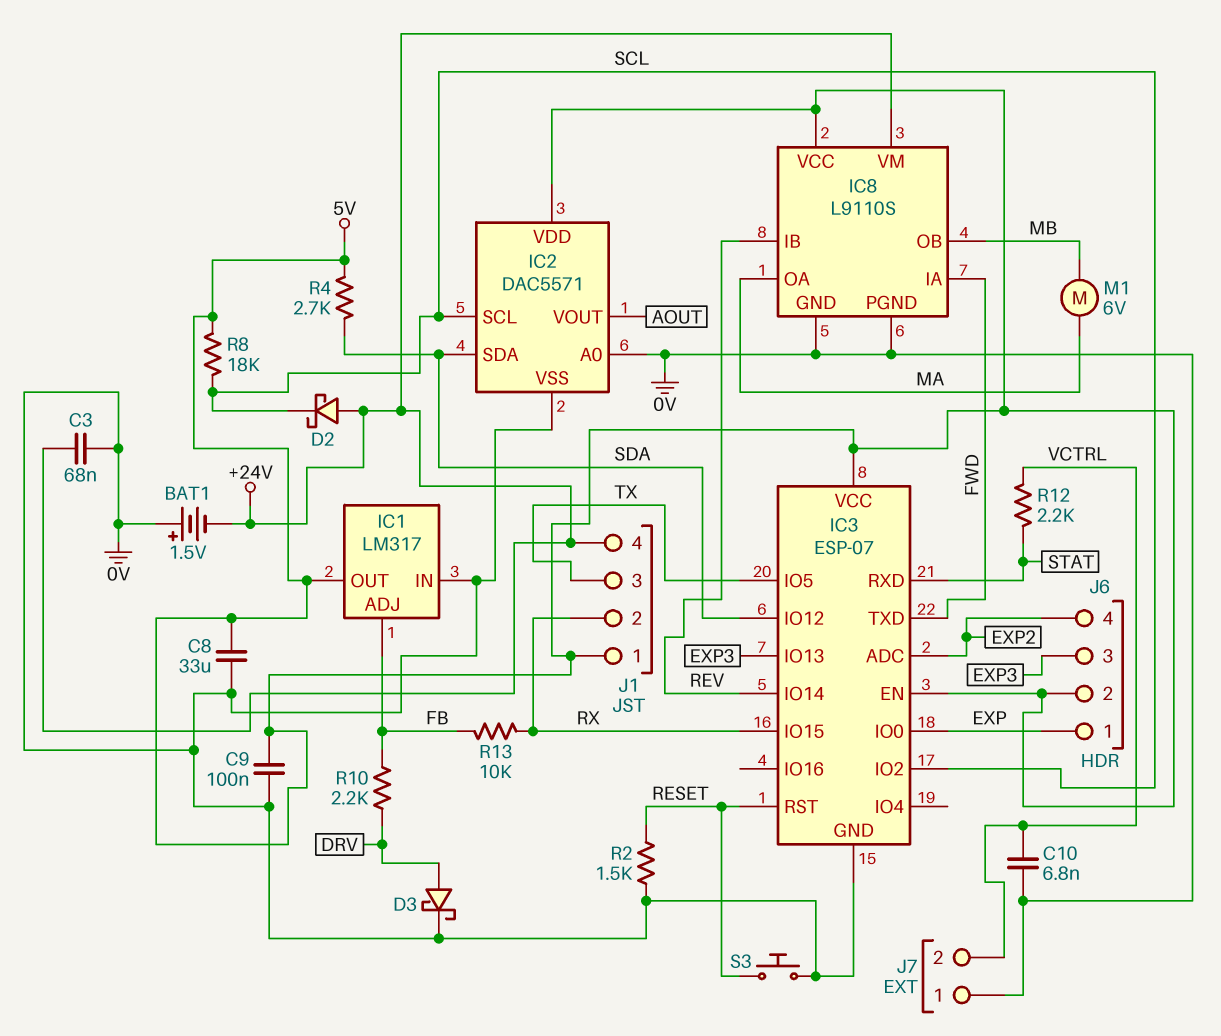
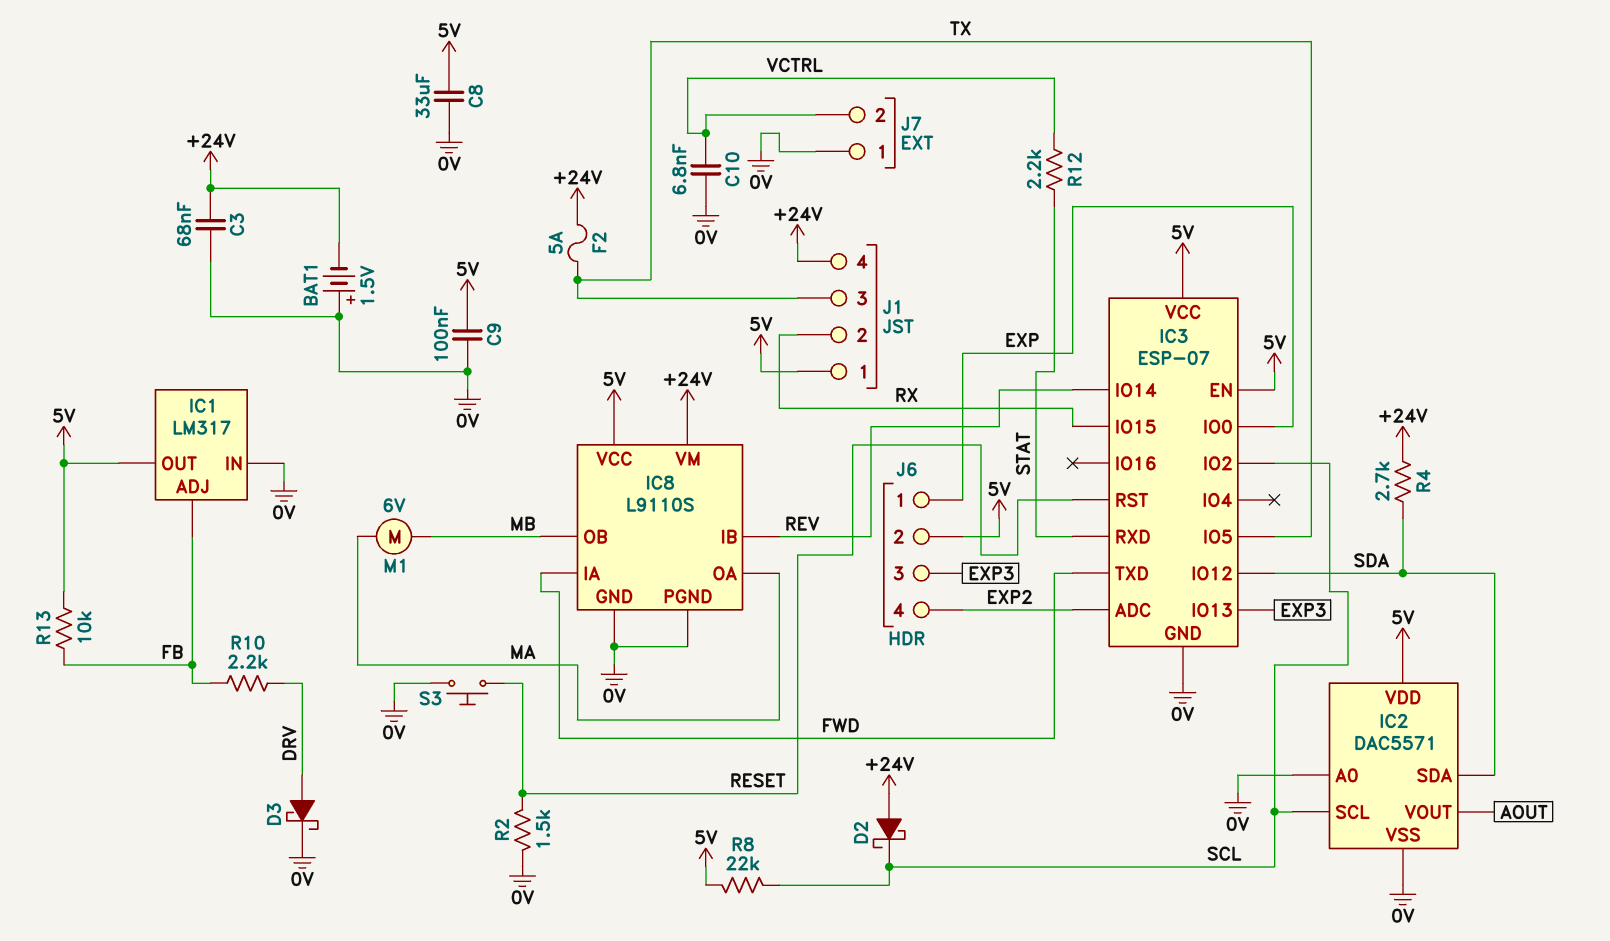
F2: none -> 5A (+24V, TX)
R4: 2.7k (5V, SDA) -> 2.7k (+24V, SDA)
R8: 18k (5V, SCL) -> 22k (5V, SCL)
R13: 10k (FB, RX) -> 10k (5V, FB)

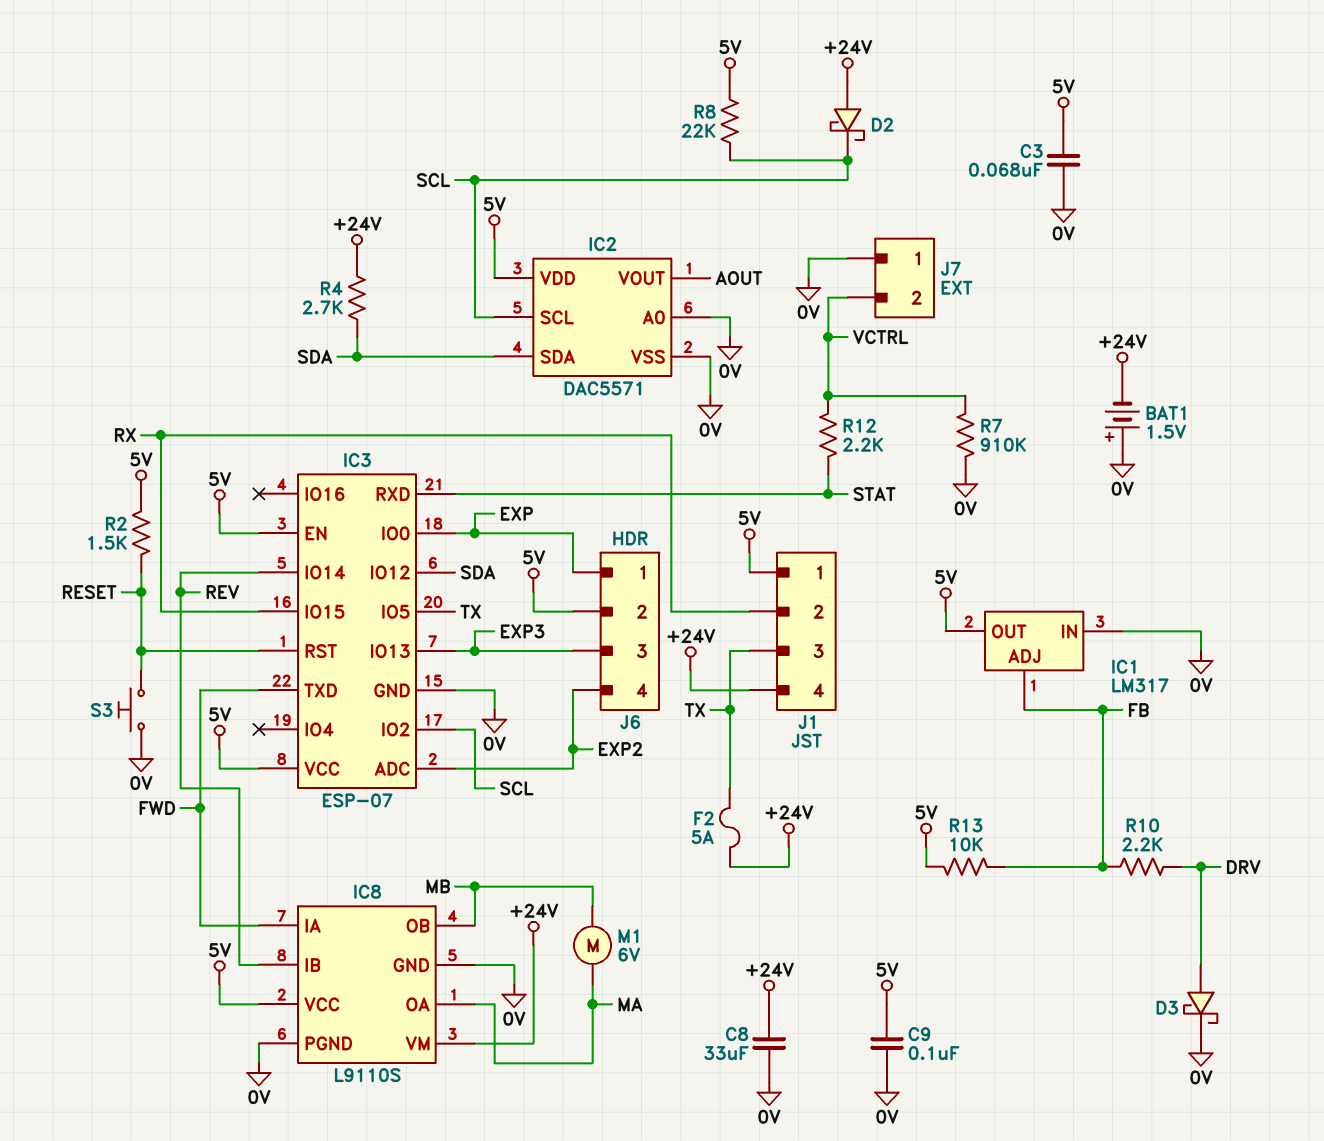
C3: 68nF (+24V, 0V) -> 68nF (0V, 5V)
C8: 33uF (0V, 5V) -> 33uF (+24V, 0V)
C10: 6.8nF (0V, VCTRL) -> none
R2: 1.5k (0V, RESET) -> 1.5k (5V, RESET)
R7: none -> 910k (0V, VCTRL)

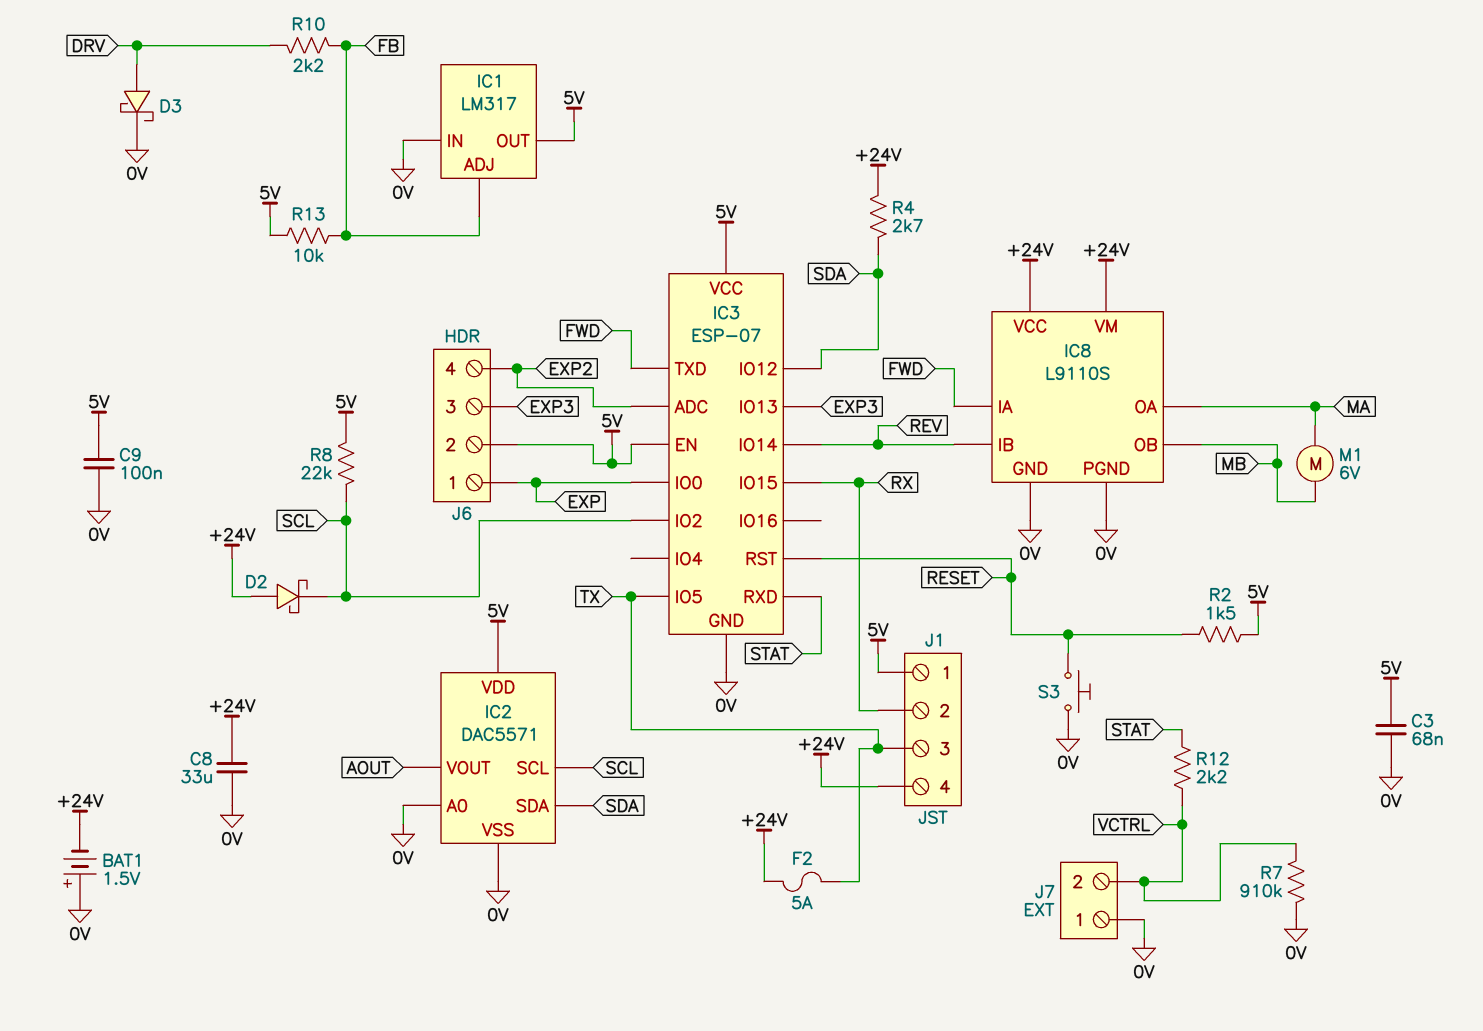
IC8 pin VCC: 5V -> +24V

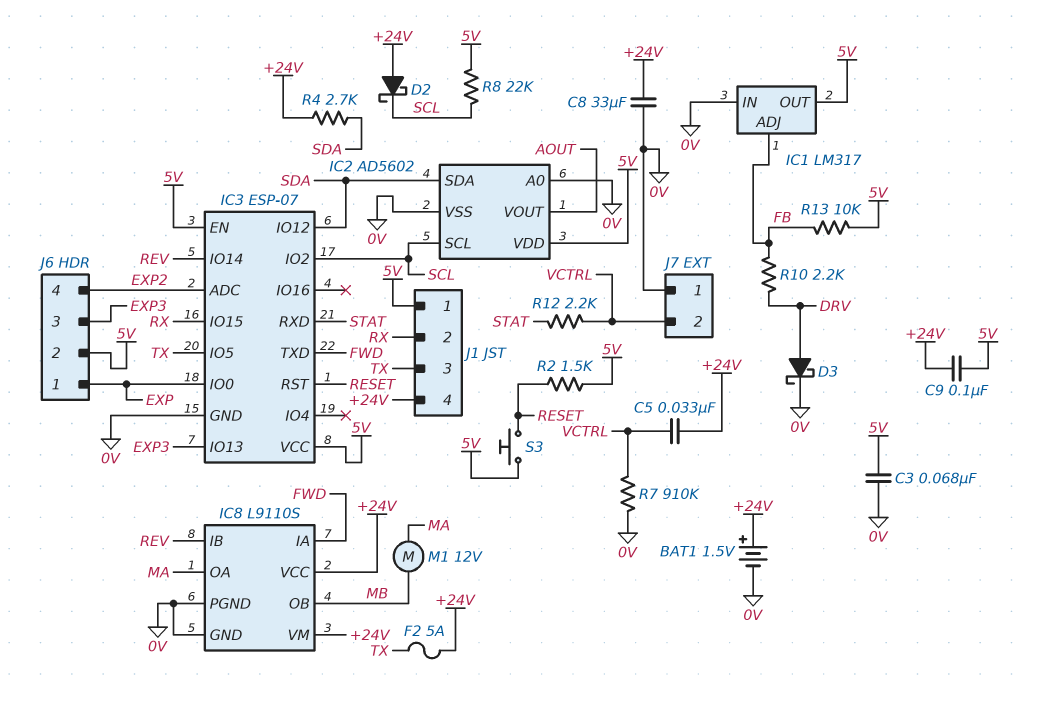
BAT1: 1.5V (plus 0V, minus +24V) -> 1.5V (plus +24V, minus 0V)
C5: none -> 33nF (+24V, VCTRL)
C9: 100nF (0V, 5V) -> 100nF (+24V, 5V)
IC2: DAC5571 -> AD5602
M1: motor 6V (MA, MB) -> motor 12V (MA, MB)
S3: button (0V, RESET) -> button (5V, RESET)

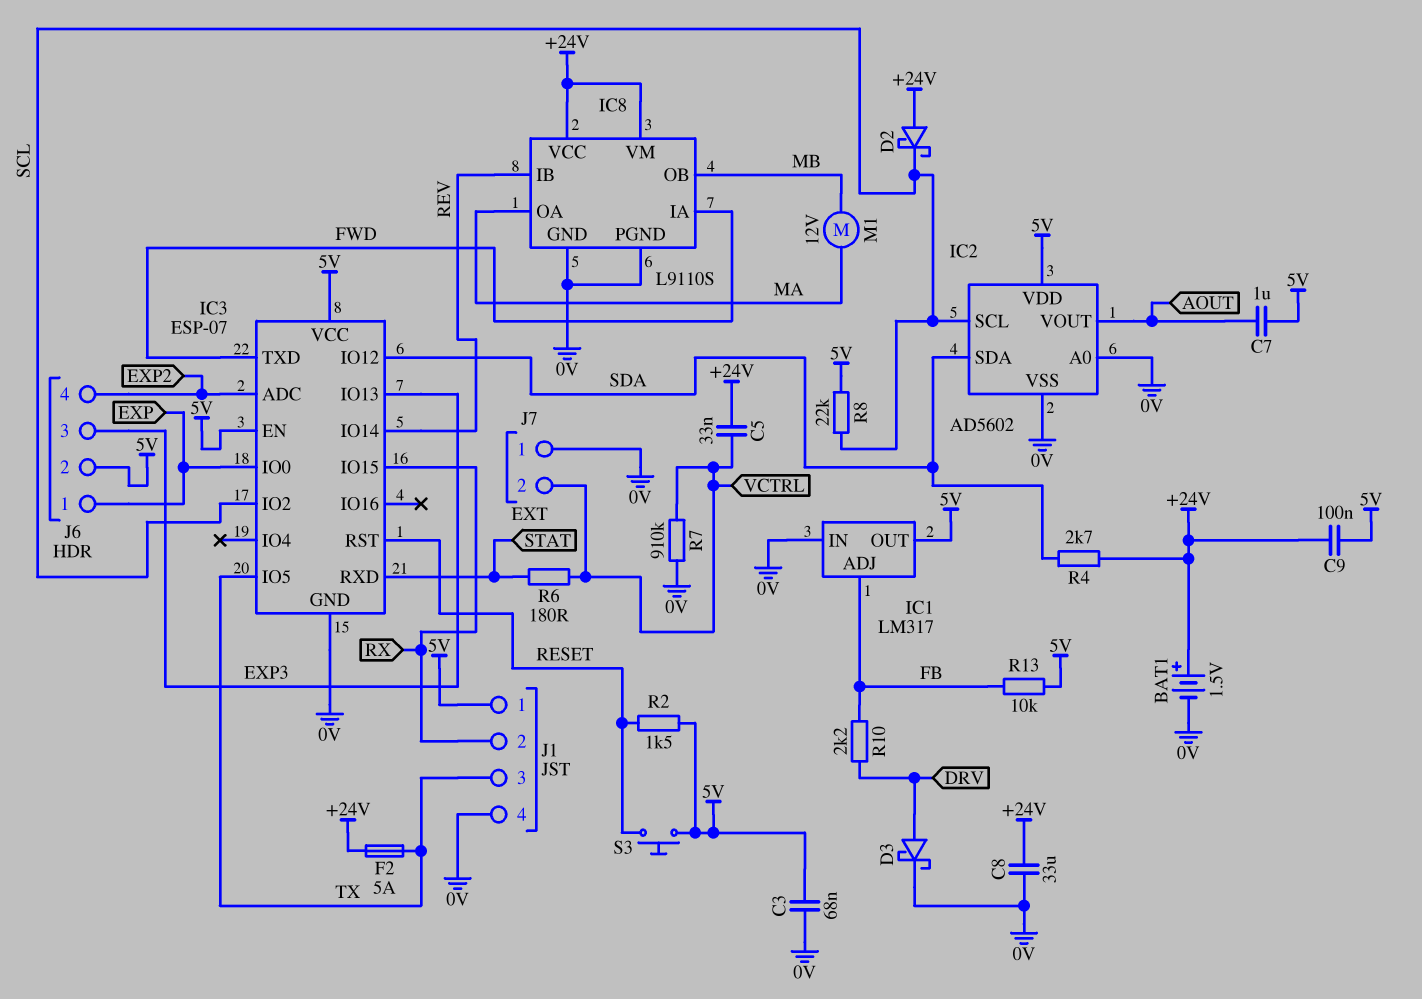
C7: none -> 1uF (5V, AOUT)
J1 pin 4: +24V -> 0V
R6: none -> 180 (STAT, VCTRL)
R12: 2.2k (STAT, VCTRL) -> none

